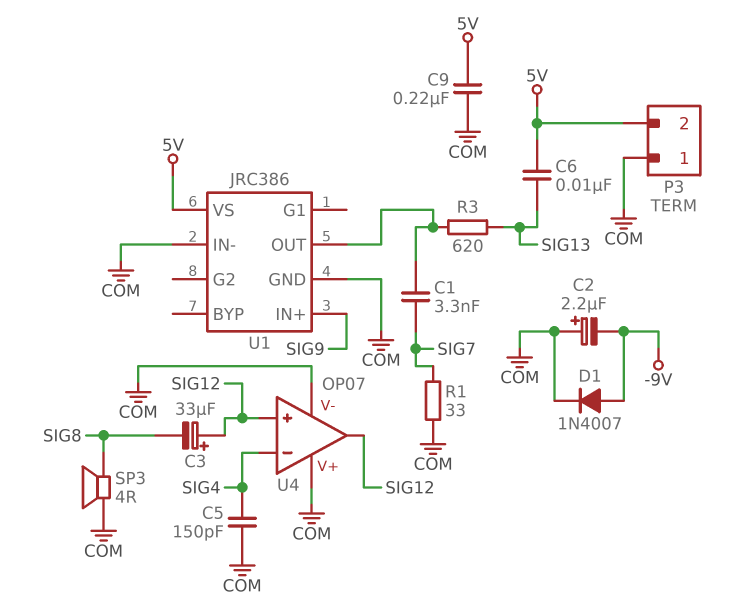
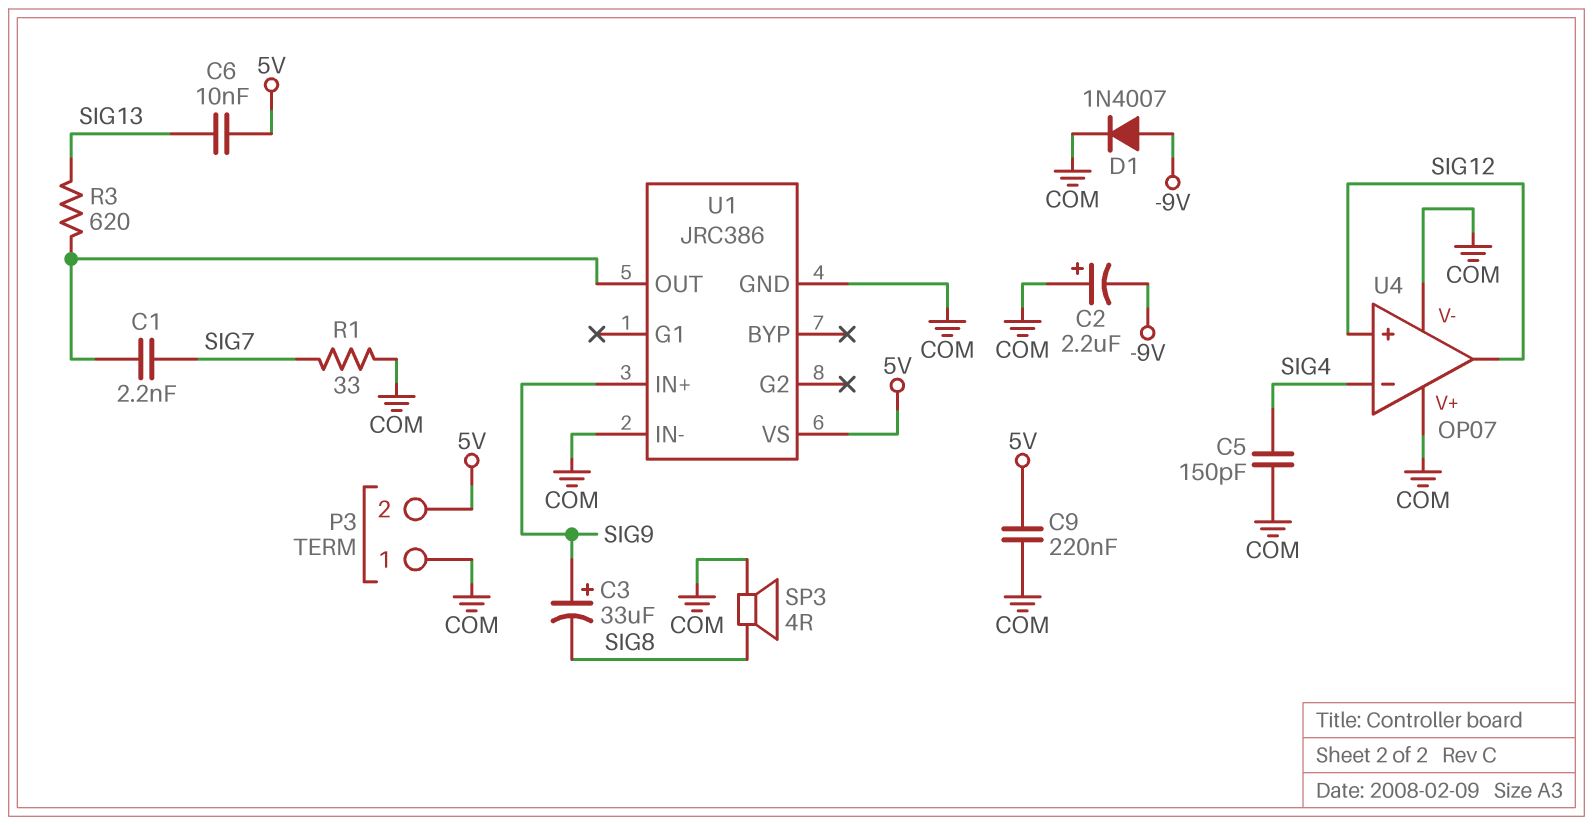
C1: 3.3nF (SIG7, U1/OUT) -> 2.2nF (SIG7, U1/OUT)
C3: 33uF (plus SIG12, minus SIG8) -> 33uF (plus SIG9, minus SIG8)

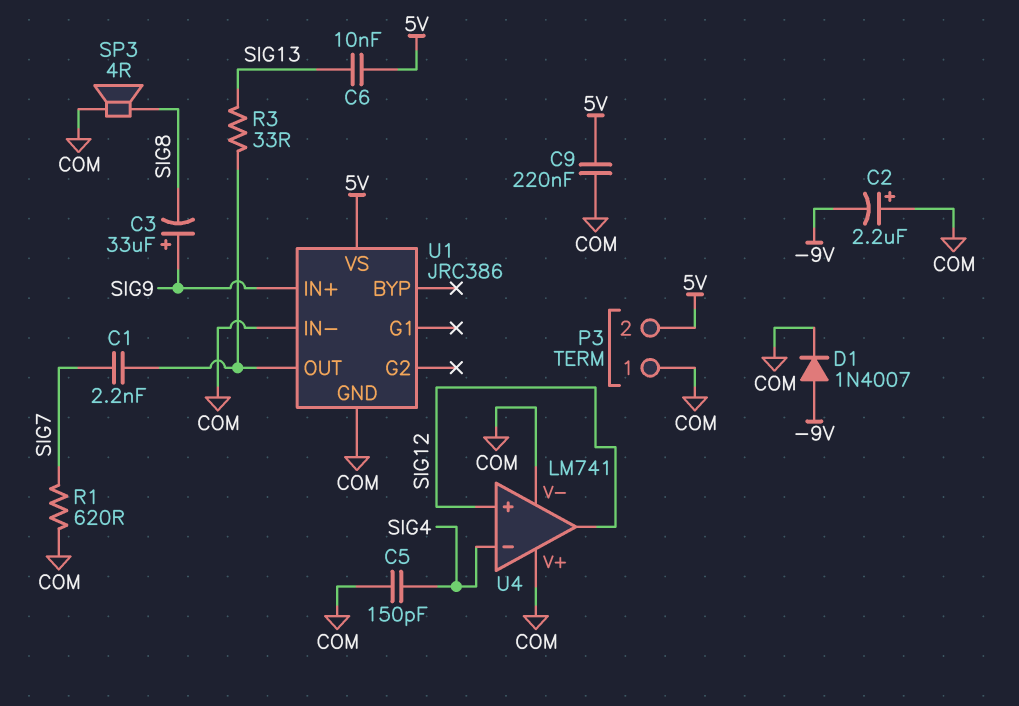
R1: 33 (COM, SIG7) -> 620 (COM, SIG7)
R3: 620 (SIG13, U1/OUT) -> 33 (SIG13, U1/OUT)
U4: OP07 -> LM741

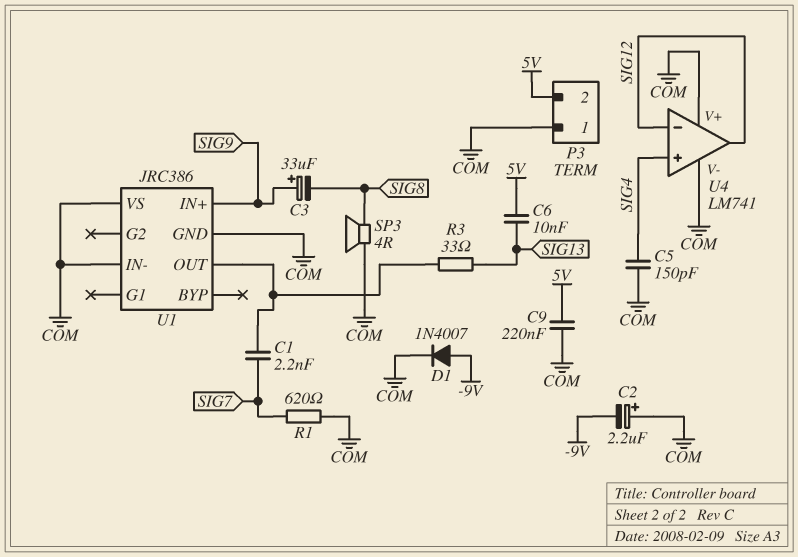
U1 pin VS: 5V -> COM
U4 pin in+: SIG12 -> SIG4
U4 pin in-: SIG4 -> SIG12

